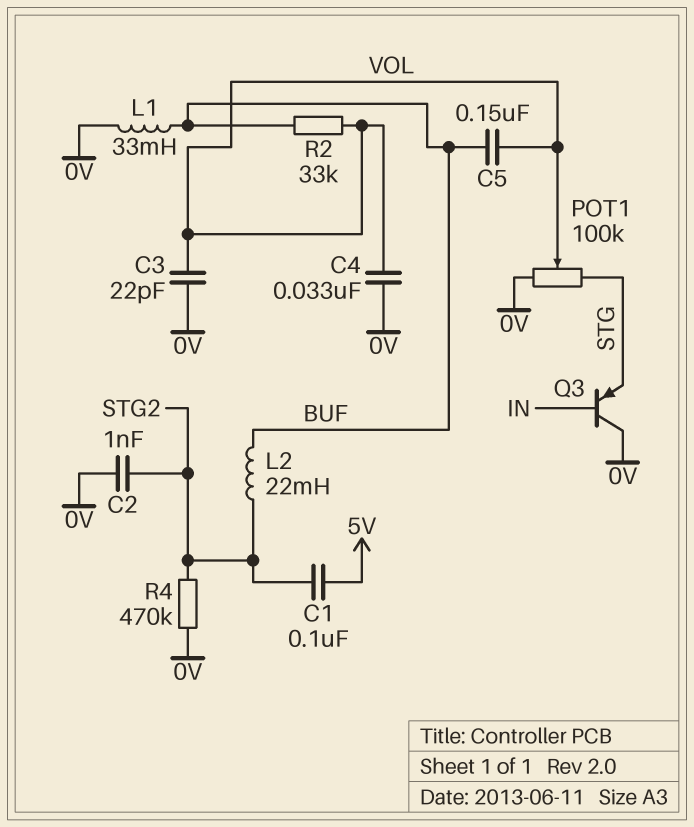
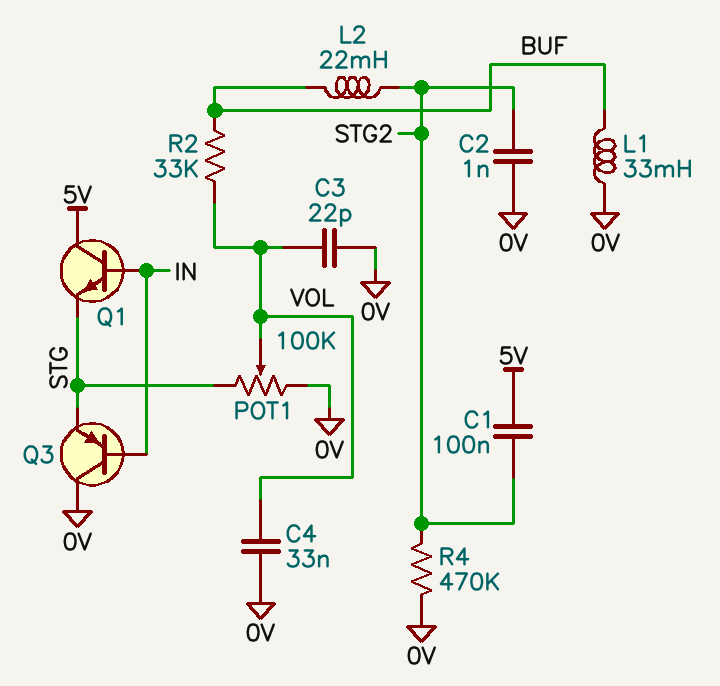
C5: 150nF (BUF, VOL) -> none
Q1: none -> NPN (B IN, C 5V, E STG)

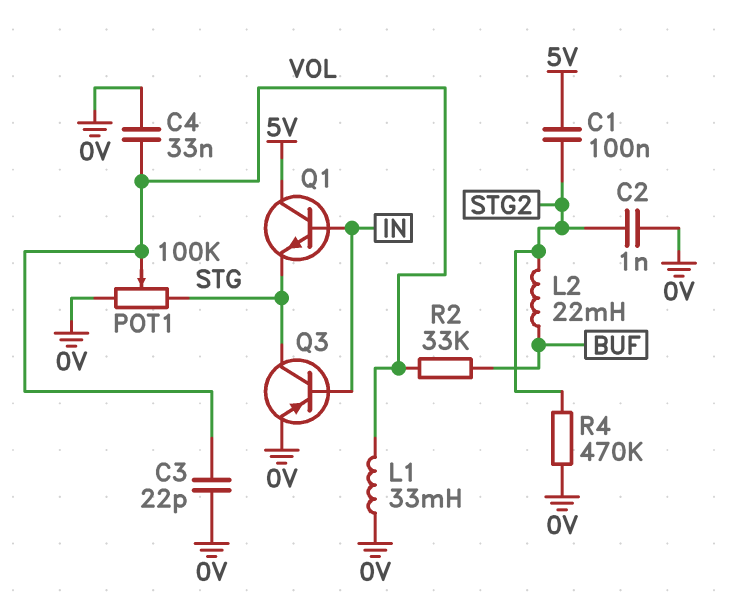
L1: 33mH (0V, BUF) -> 33mH (0V, VOL)
Q3: PNP (B IN, C 0V, E STG) -> PNP (B IN, C STG, E 0V)

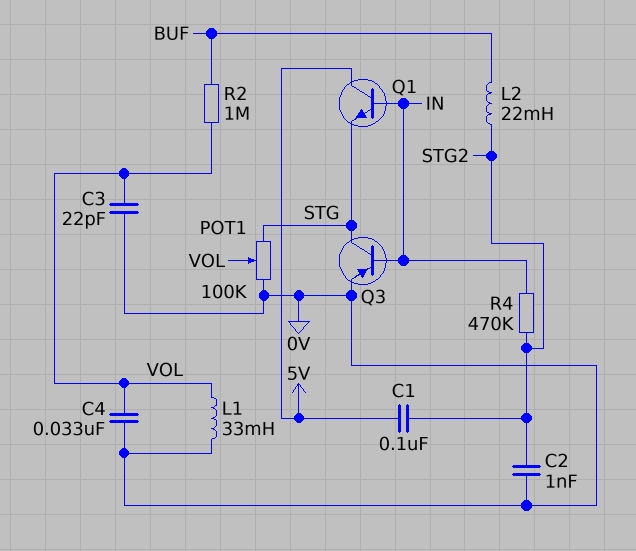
R2: 33k (BUF, VOL) -> 1M (BUF, VOL)
R4: 470k (0V, STG2) -> 470k (IN, STG2)

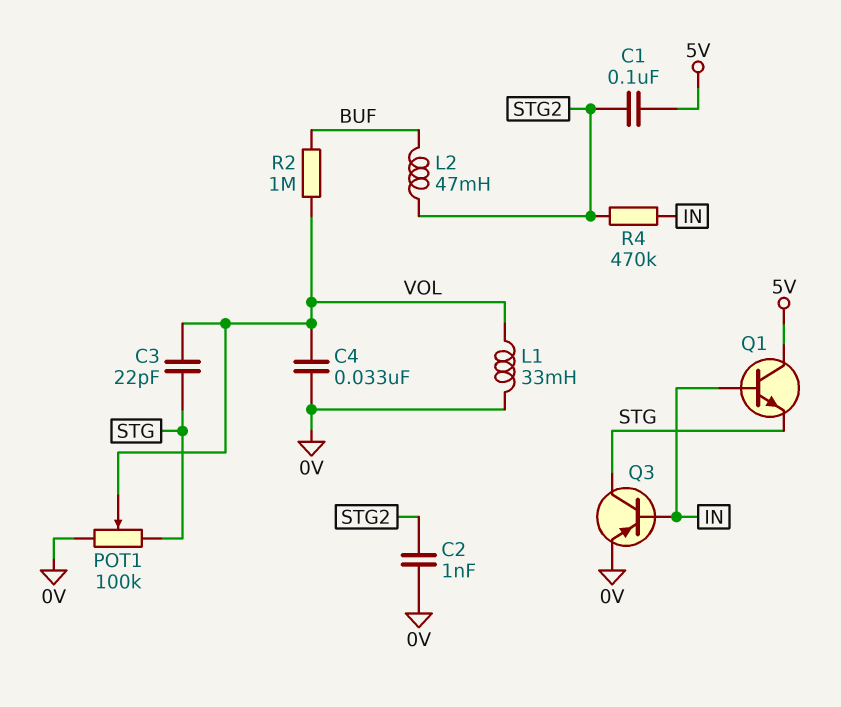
C3: 22pF (0V, VOL) -> 22pF (STG, VOL)
L2: 22mH (BUF, STG2) -> 47mH (BUF, STG2)

